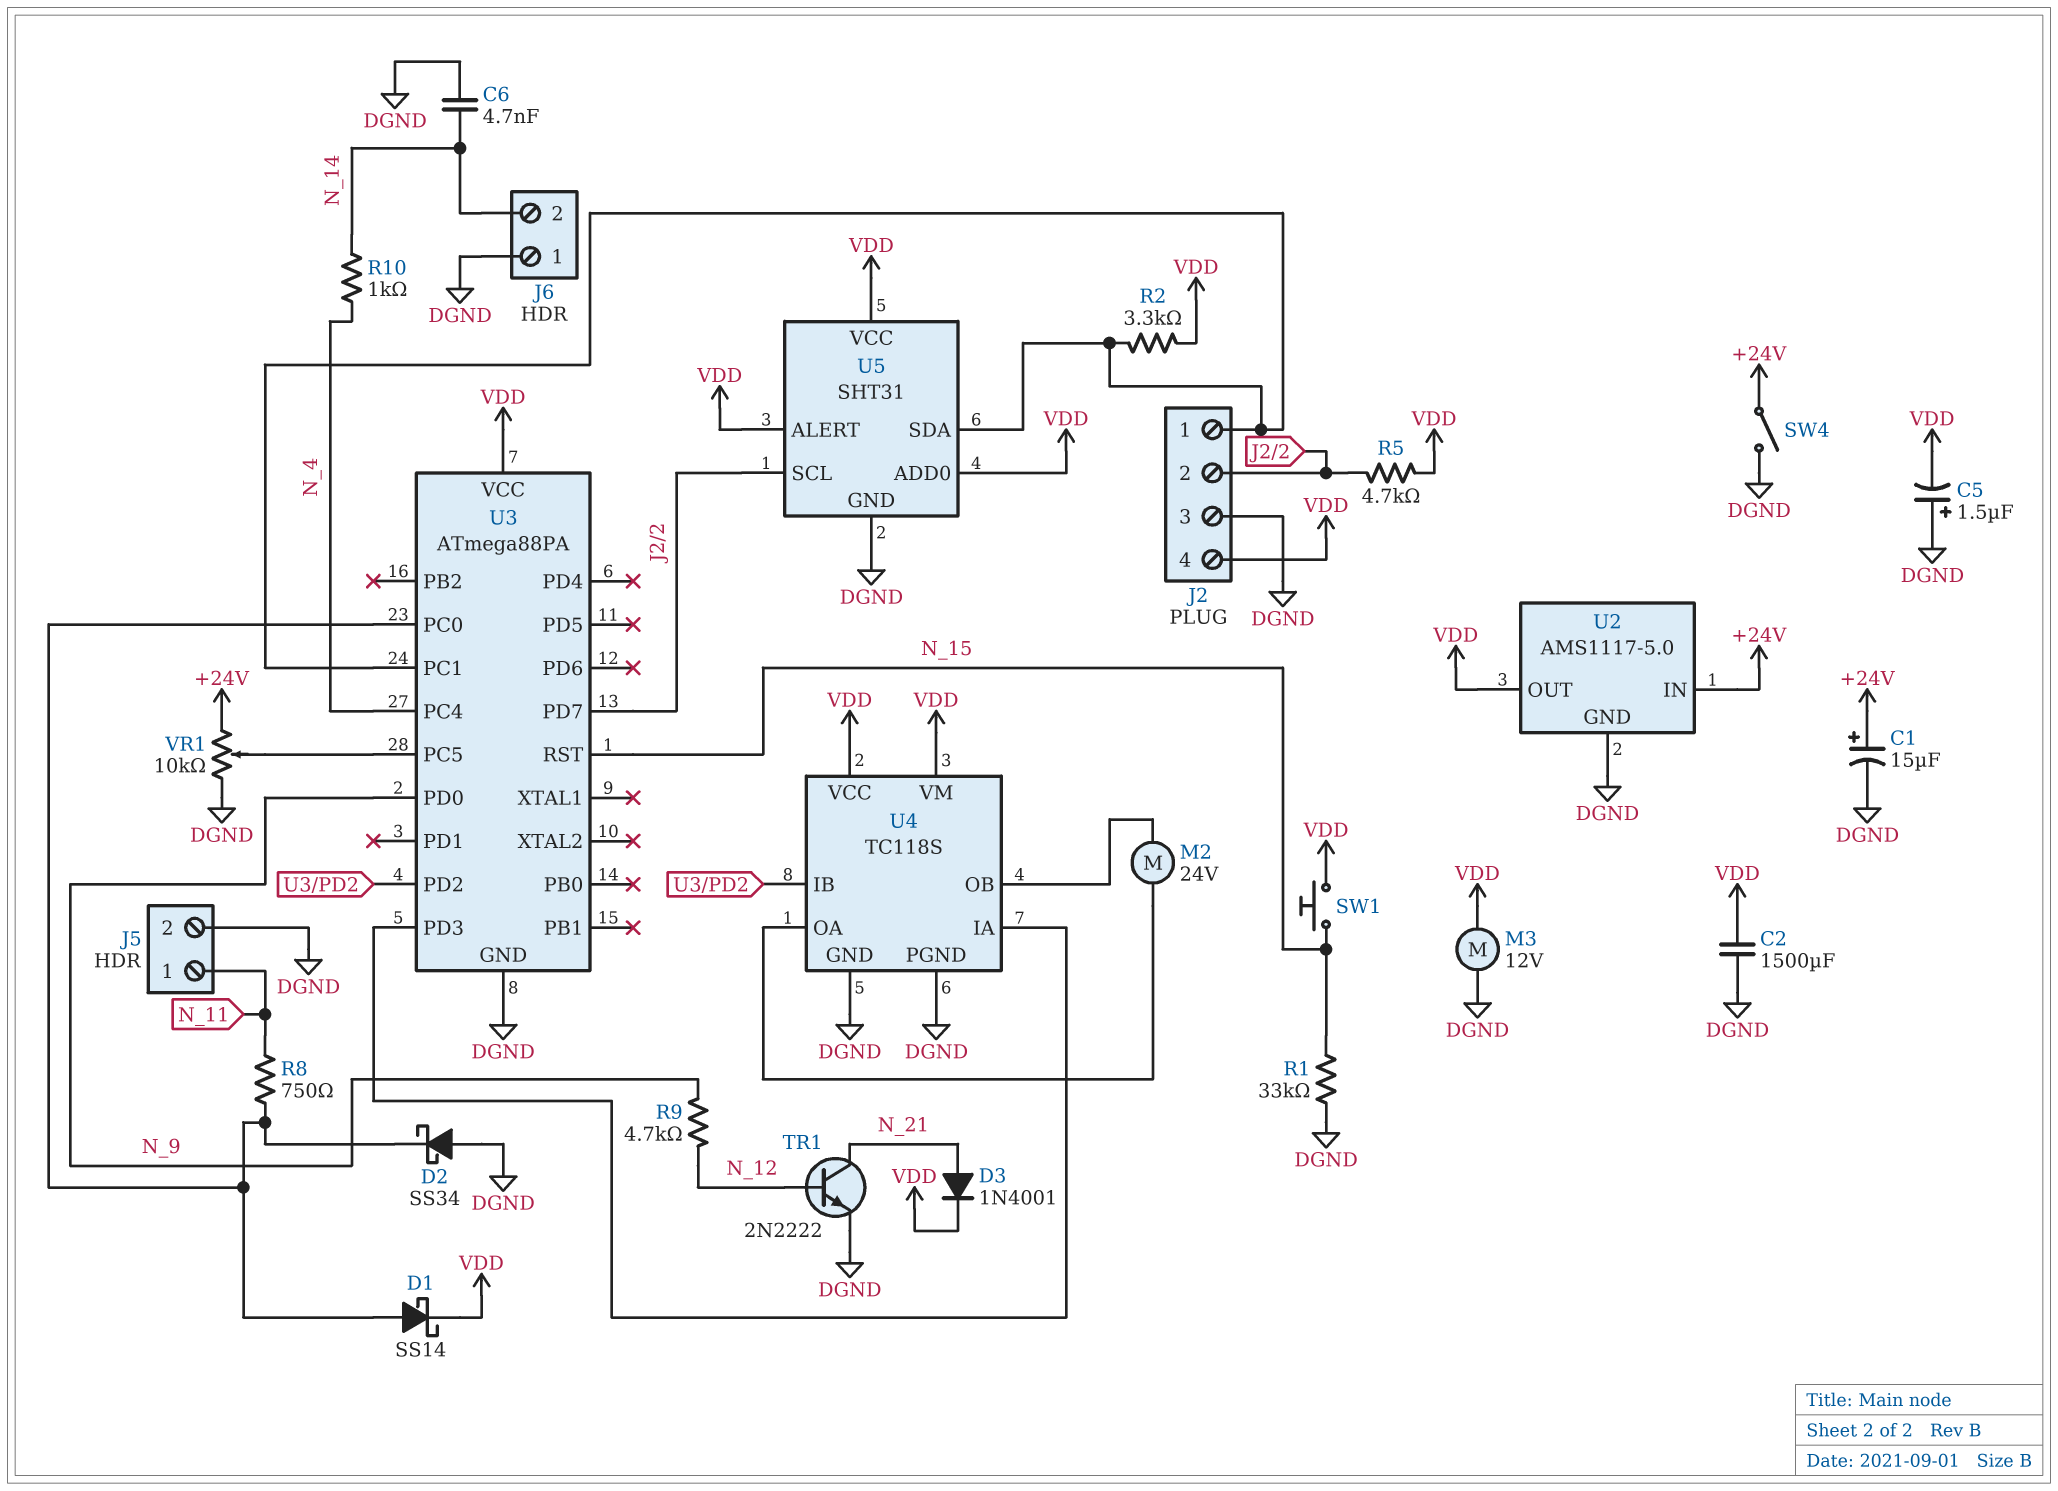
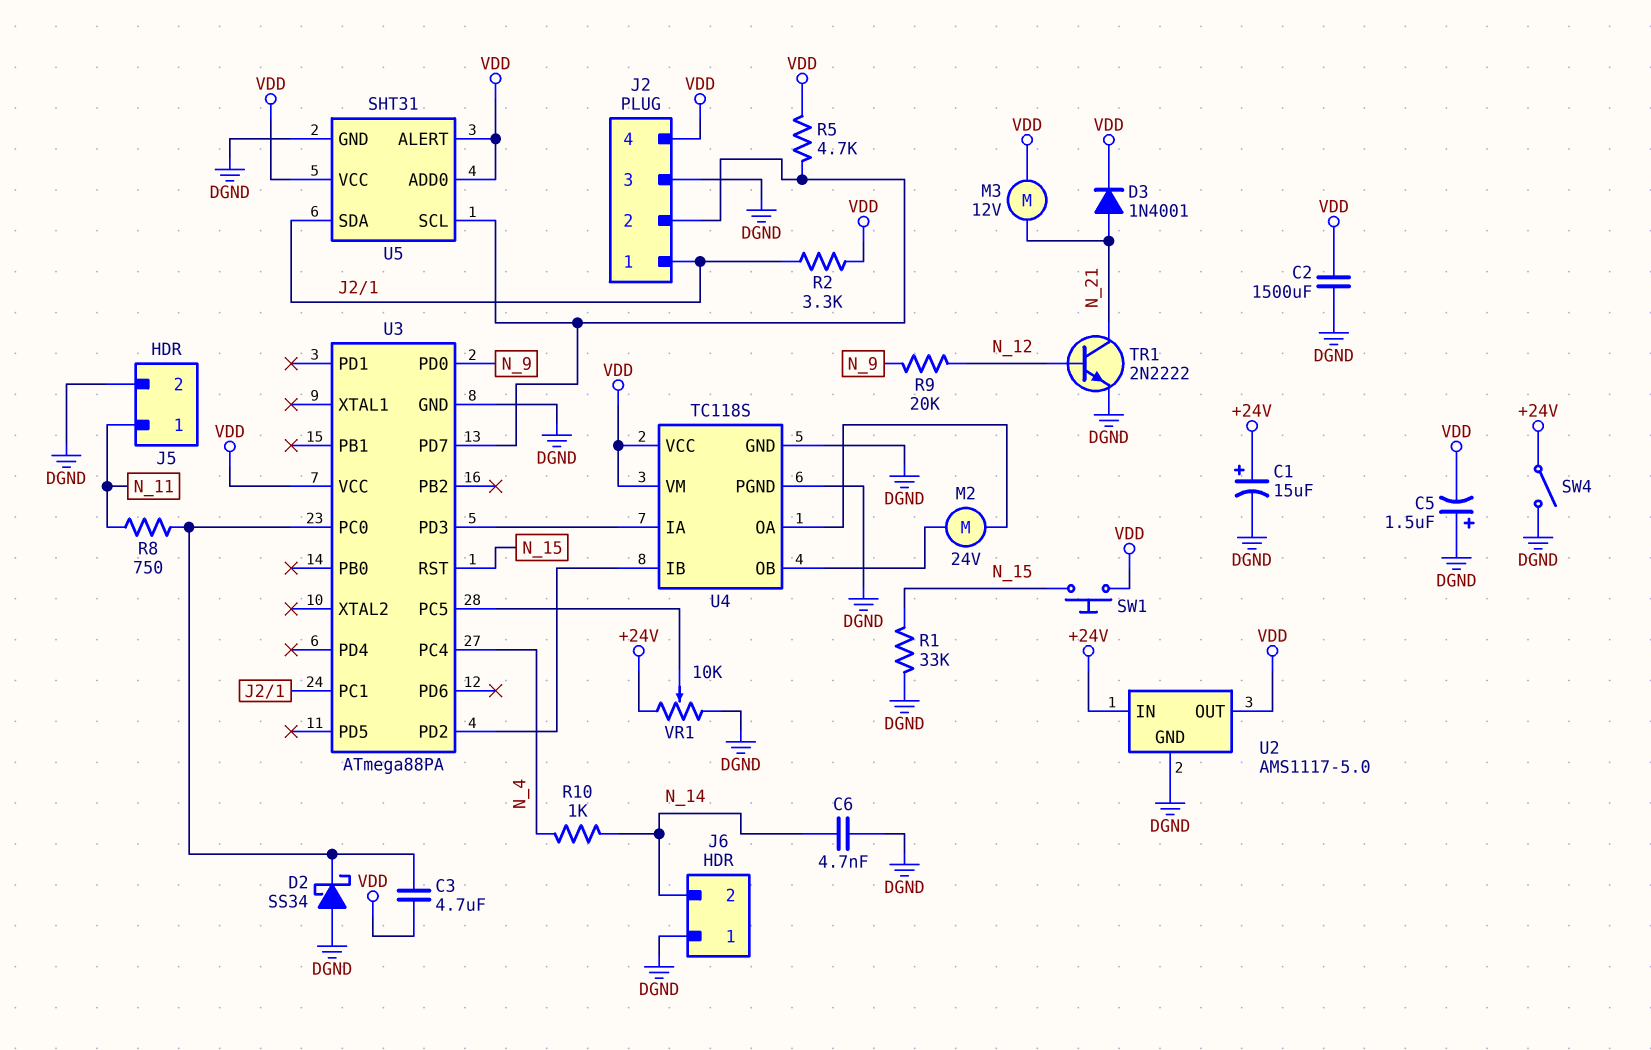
C3: none -> 4.7uF (U3/PC0, VDD)
D1: schottky SS14 (A U3/PC0, K VDD) -> none
M3: motor 12V (DGND, VDD) -> motor 12V (N_21, VDD)
R9: 4.7k (N_9, N_12) -> 20k (N_9, N_12)

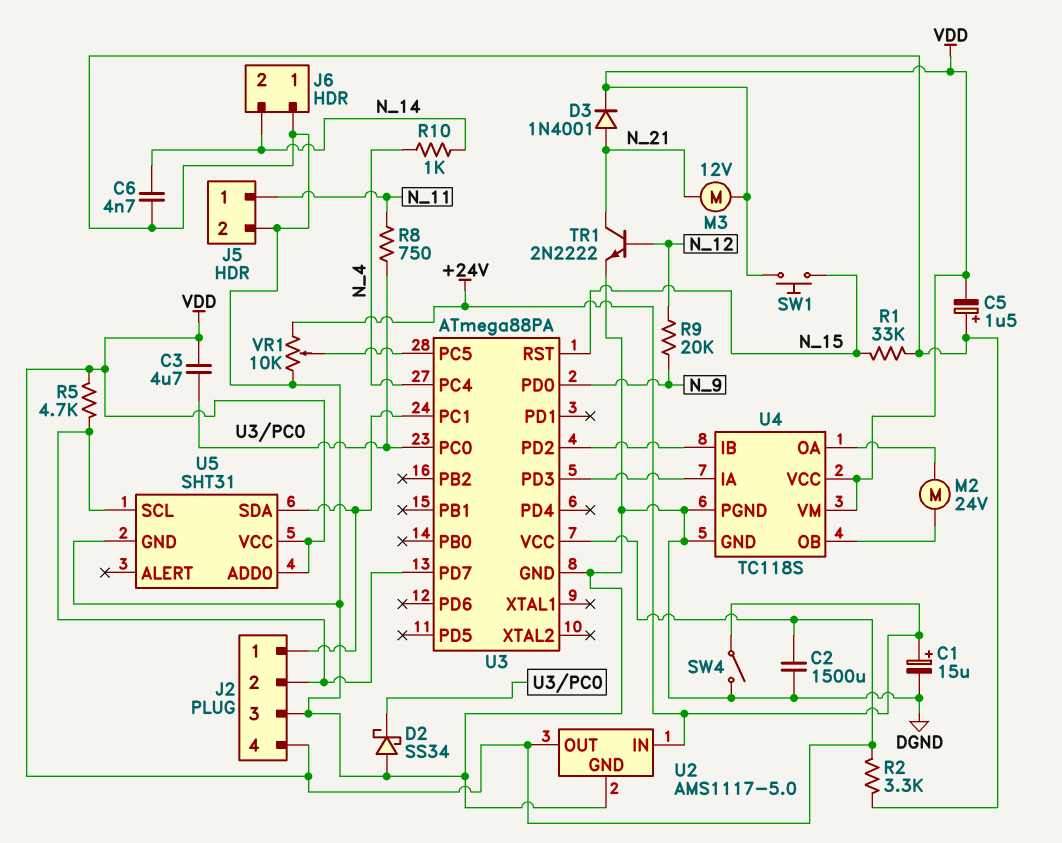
R2: 3.3k (J2/1, VDD) -> 3.3k (DGND, VDD)
U5 pin ALERT: VDD -> none

